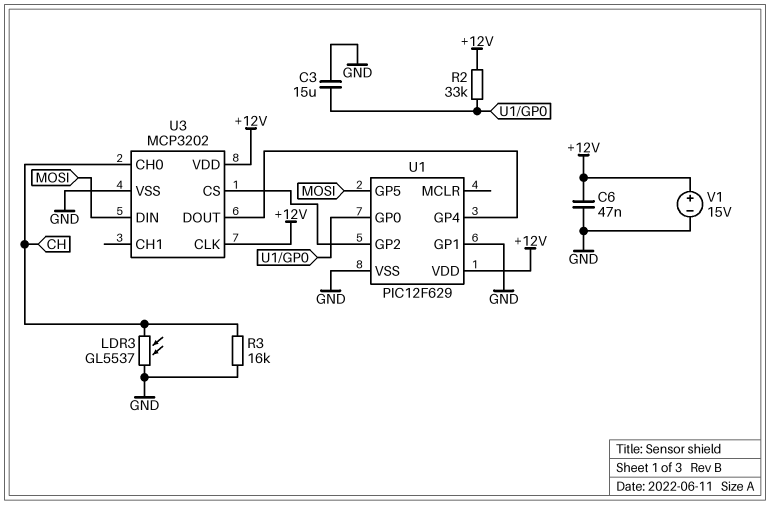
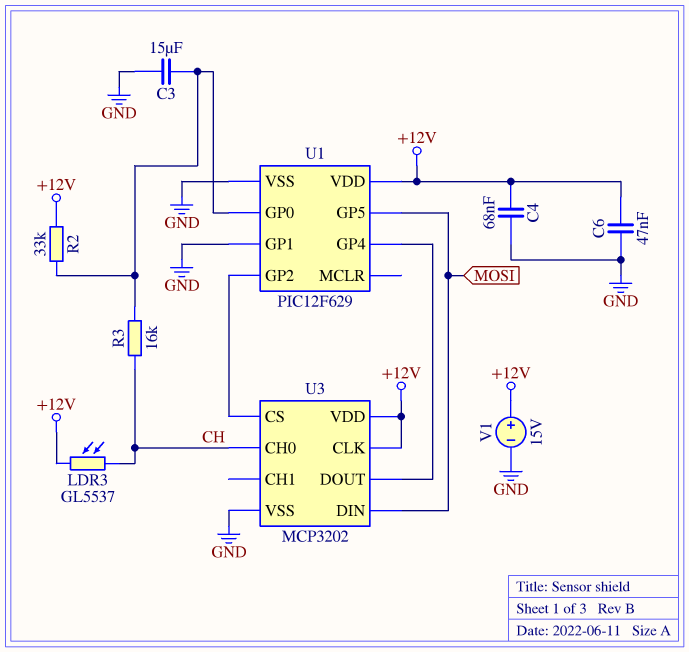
C4: none -> 68nF (+12V, GND)
LDR3: GL5537 (CH, GND) -> GL5537 (+12V, CH)
R3: 16k (CH, GND) -> 16k (CH, U1/GP0)

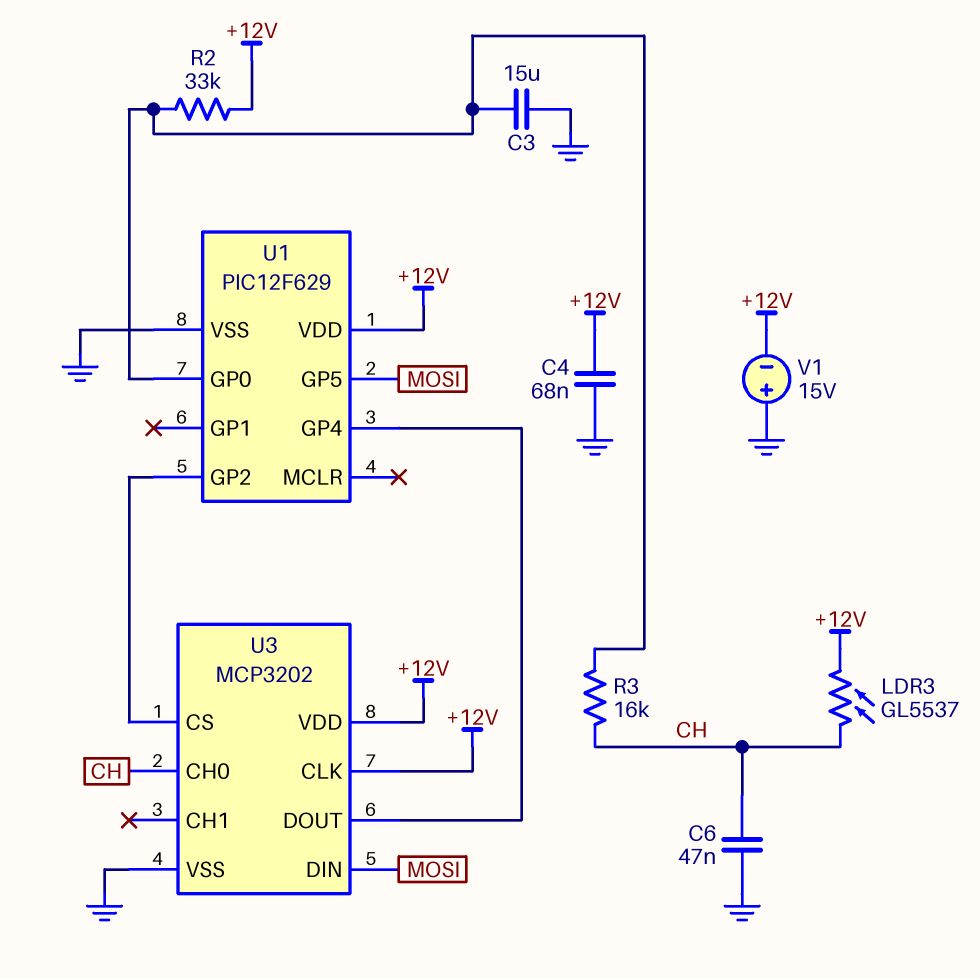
C6: 47nF (+12V, GND) -> 47nF (CH, GND)
U1 pin GP1: GND -> none
V1: 15V (plus +12V, minus GND) -> 15V (plus GND, minus +12V)

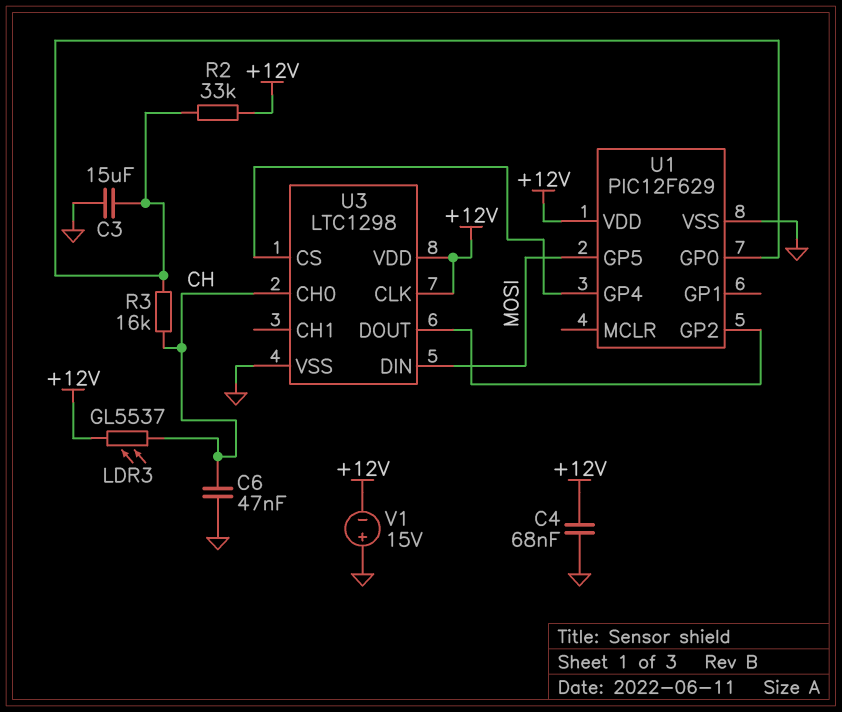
U3: MCP3202 -> LTC1298
U3 pin CS: U1/GP2 -> U1/GP4
U3 pin DOUT: U1/GP4 -> U1/GP2

